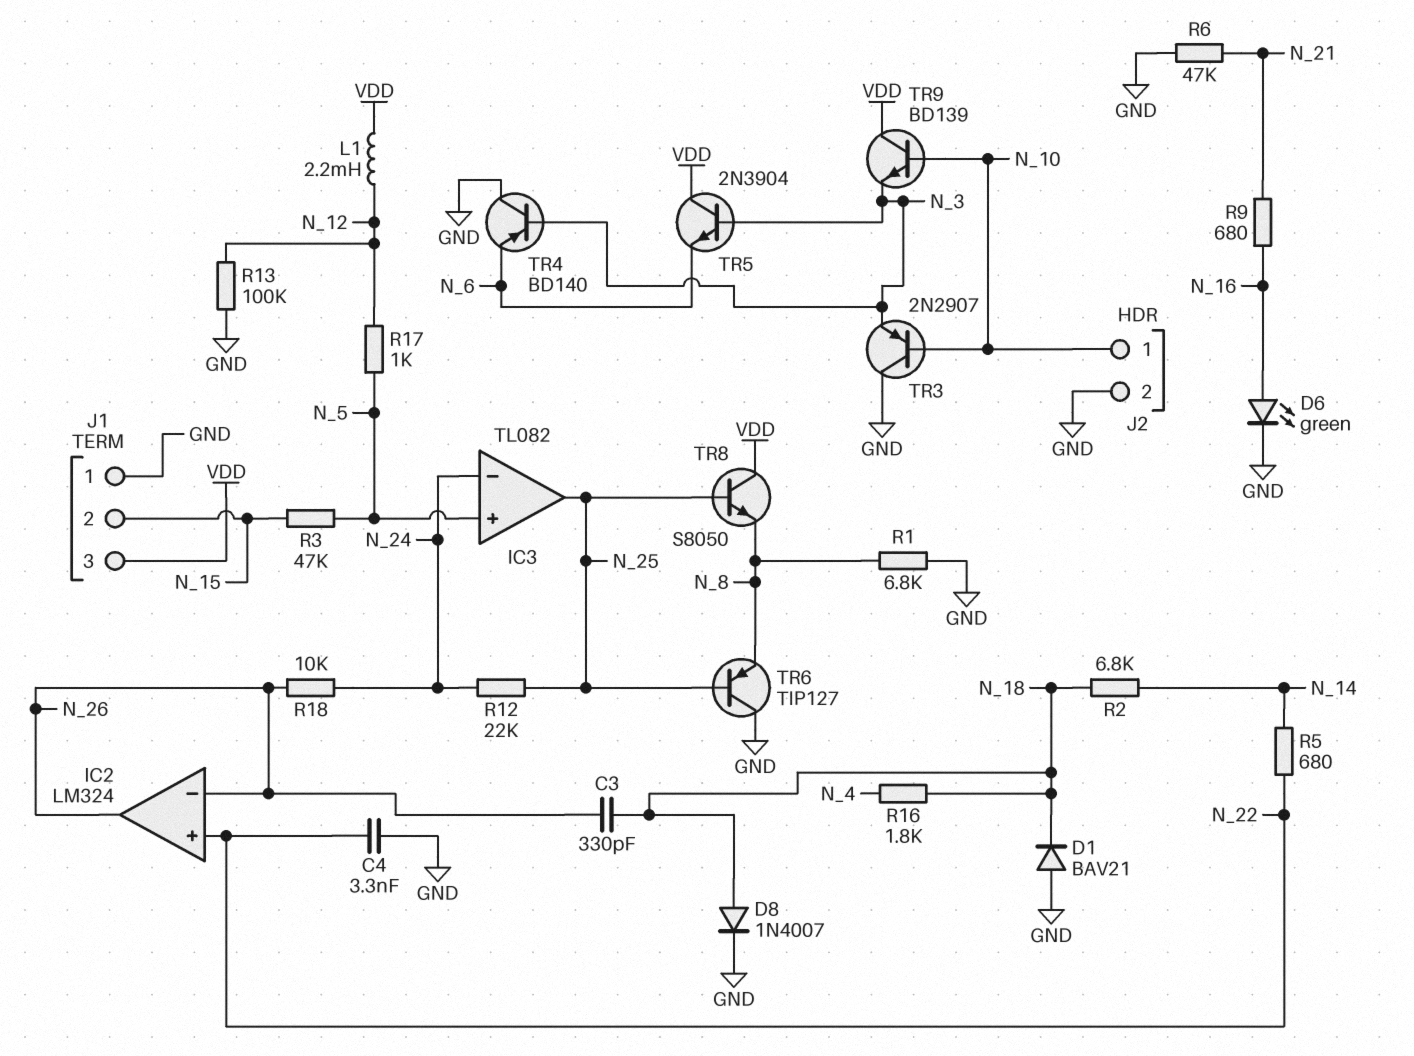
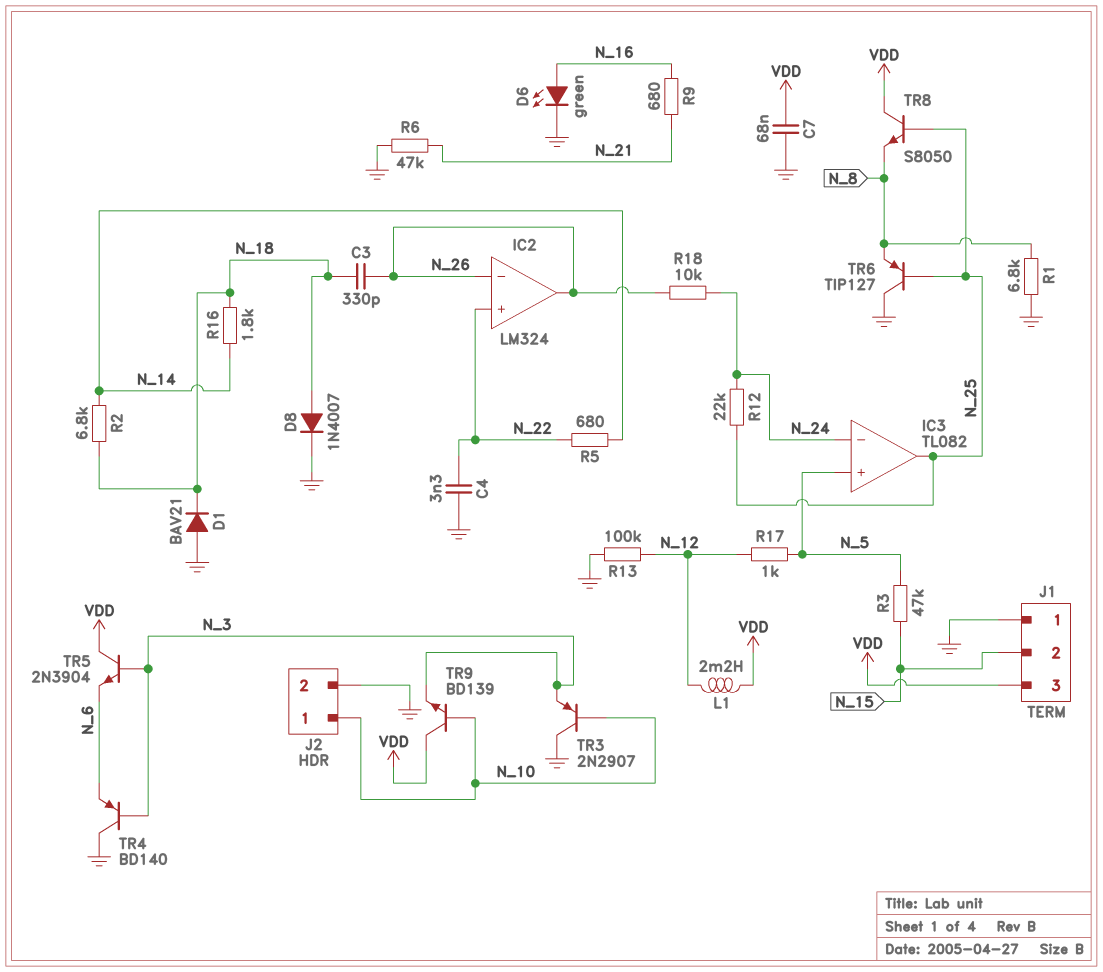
C7: none -> 68nF (GND, VDD)
R16: 1.8k (N_4, N_18) -> 1.8k (N_14, N_18)

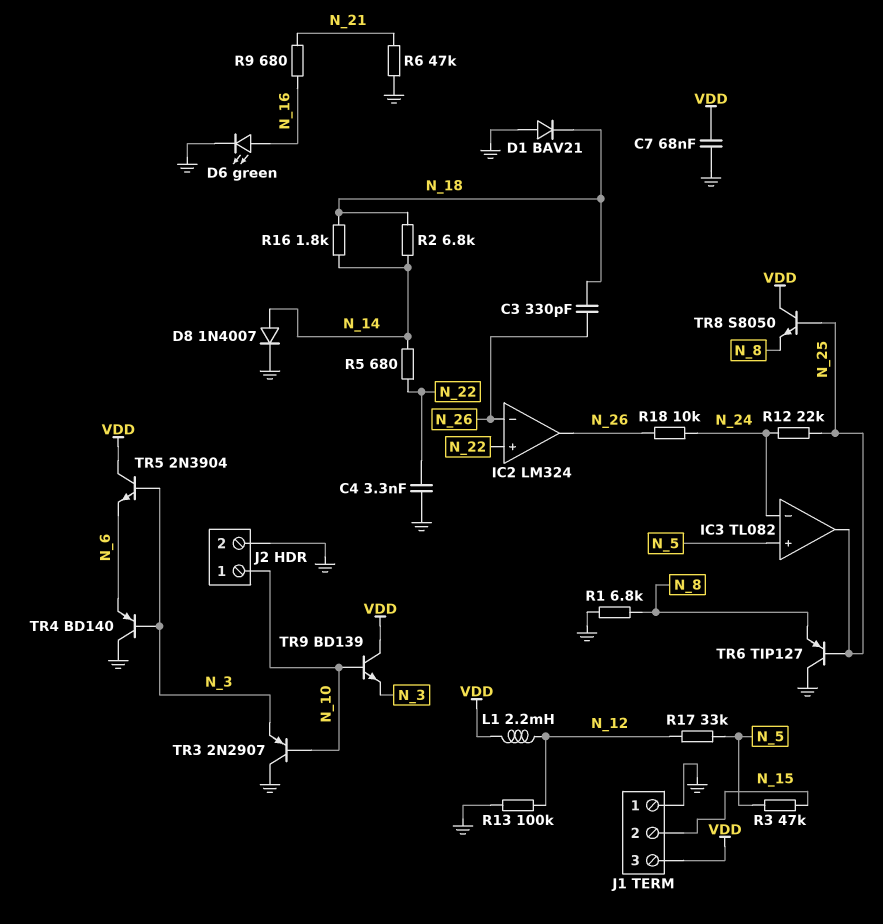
D8: diode 1N4007 (A N_18, K GND) -> diode 1N4007 (A N_14, K GND)
R17: 1k (N_5, N_12) -> 33k (N_5, N_12)

